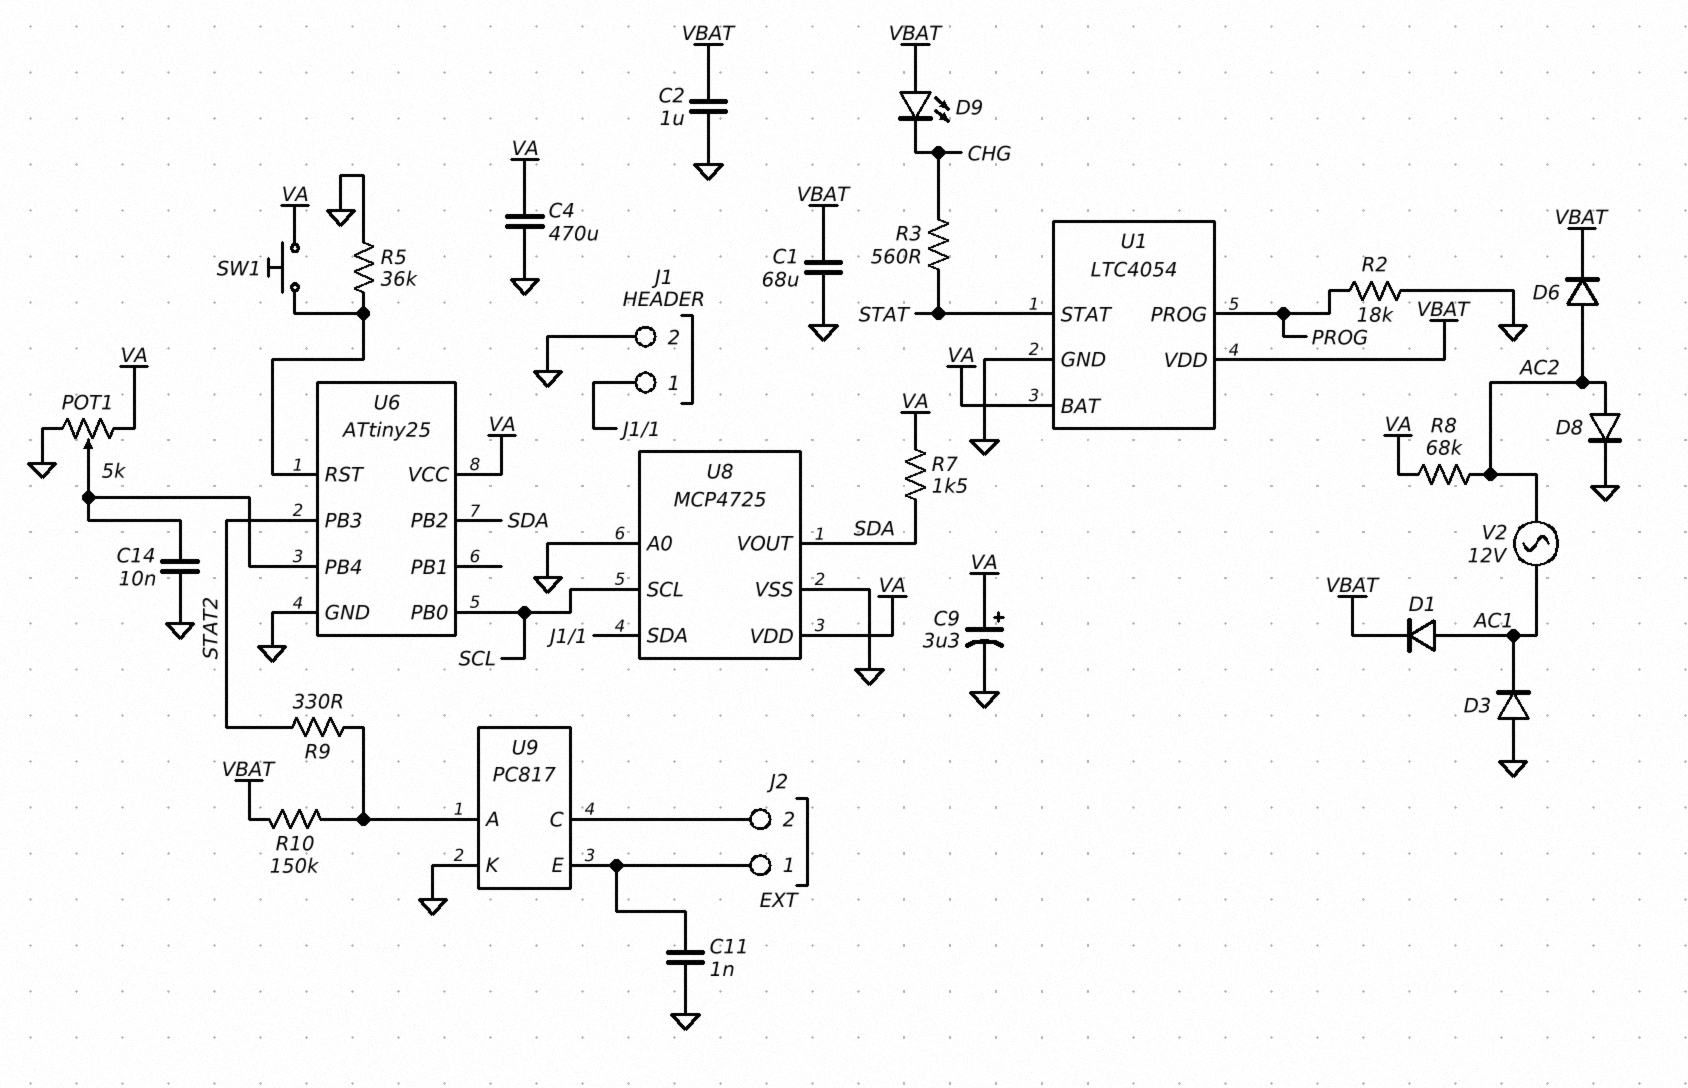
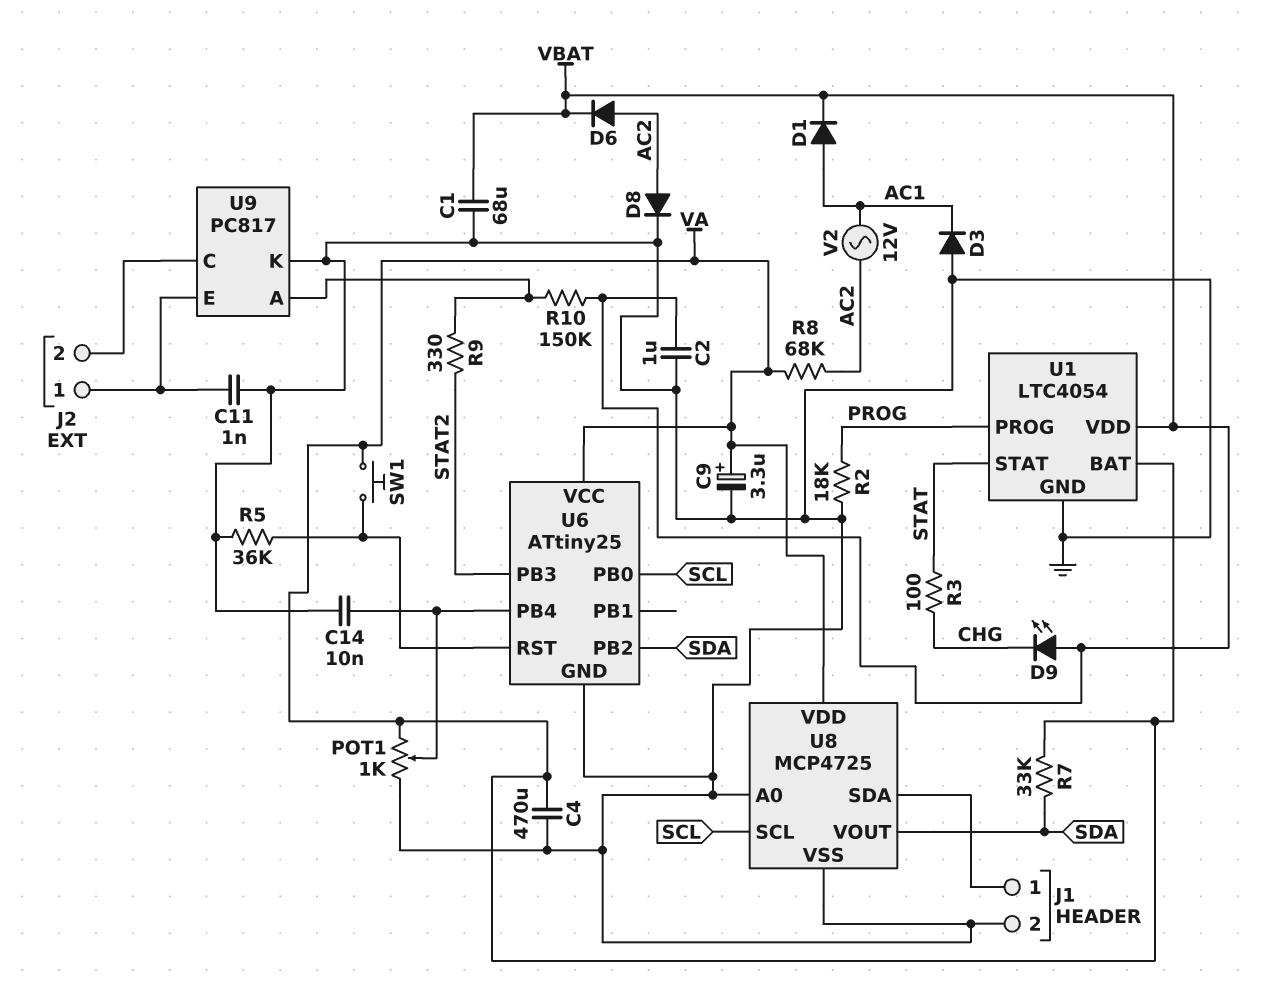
POT1: 5k (GND, VA, wiper U6/PB4) -> 1k (GND, VA, wiper U6/PB4)
R3: 560 (CHG, STAT) -> 100 (CHG, STAT)
R7: 1.5k (SDA, VA) -> 33k (SDA, VA)

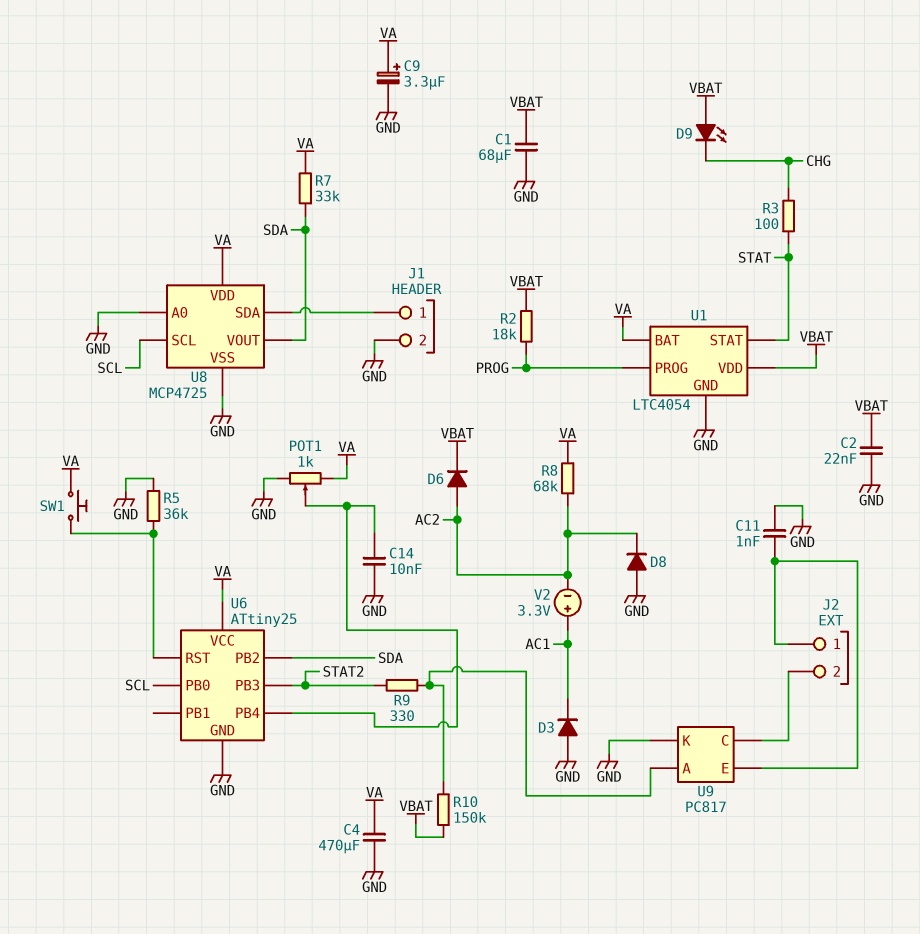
C2: 1uF (GND, VBAT) -> 22nF (GND, VBAT)
D1: diode (A AC1, K VBAT) -> none
D8: diode (A AC2, K GND) -> diode (A GND, K AC2)
R2: 18k (GND, PROG) -> 18k (PROG, VBAT)
V2: AC 12V (AC1, AC2) -> 3.3V (plus AC1, minus AC2)

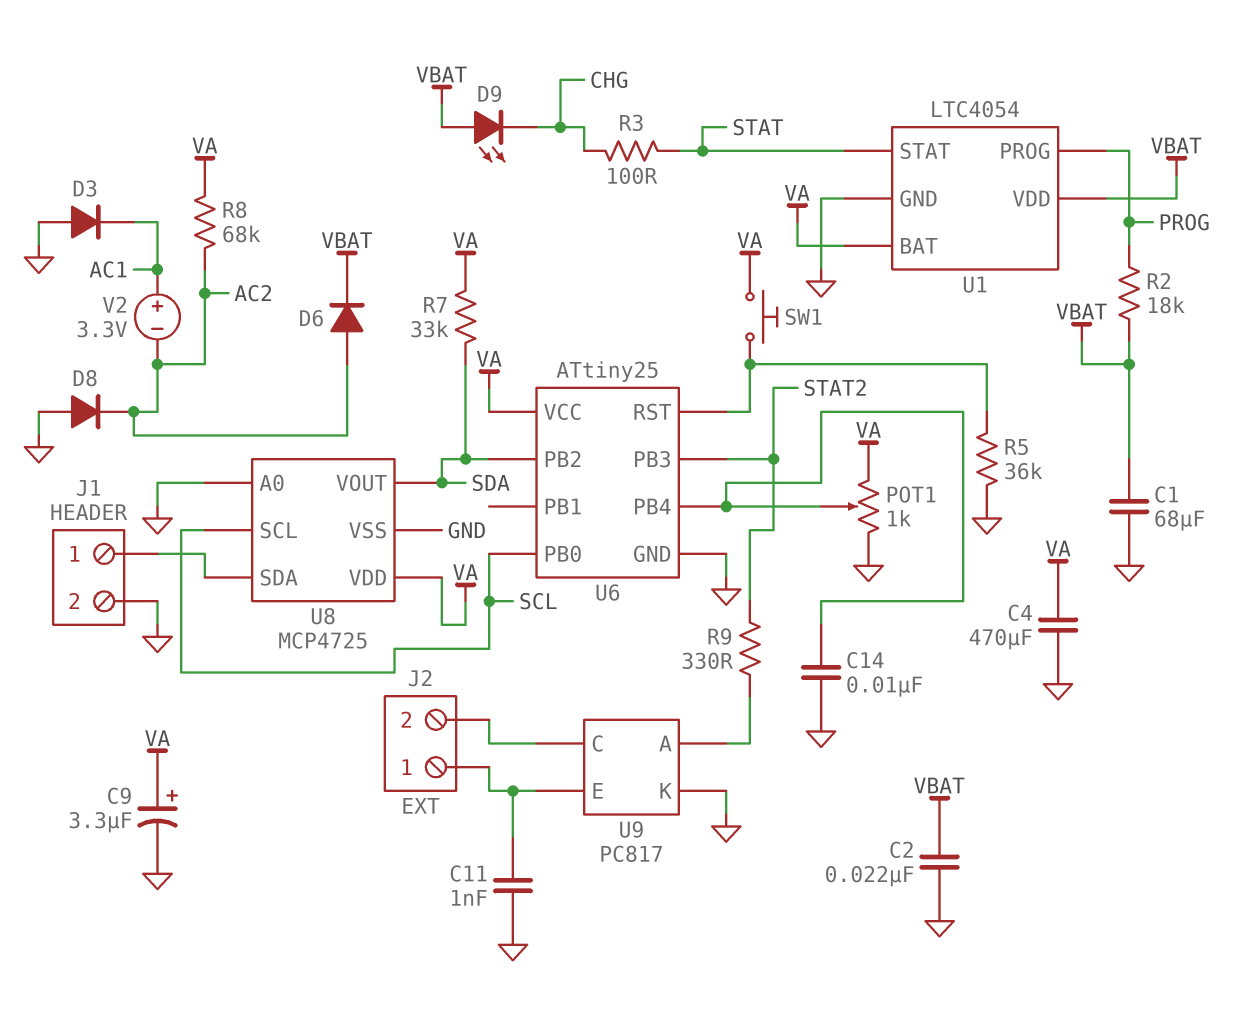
R10: 150k (U9/A, VBAT) -> none

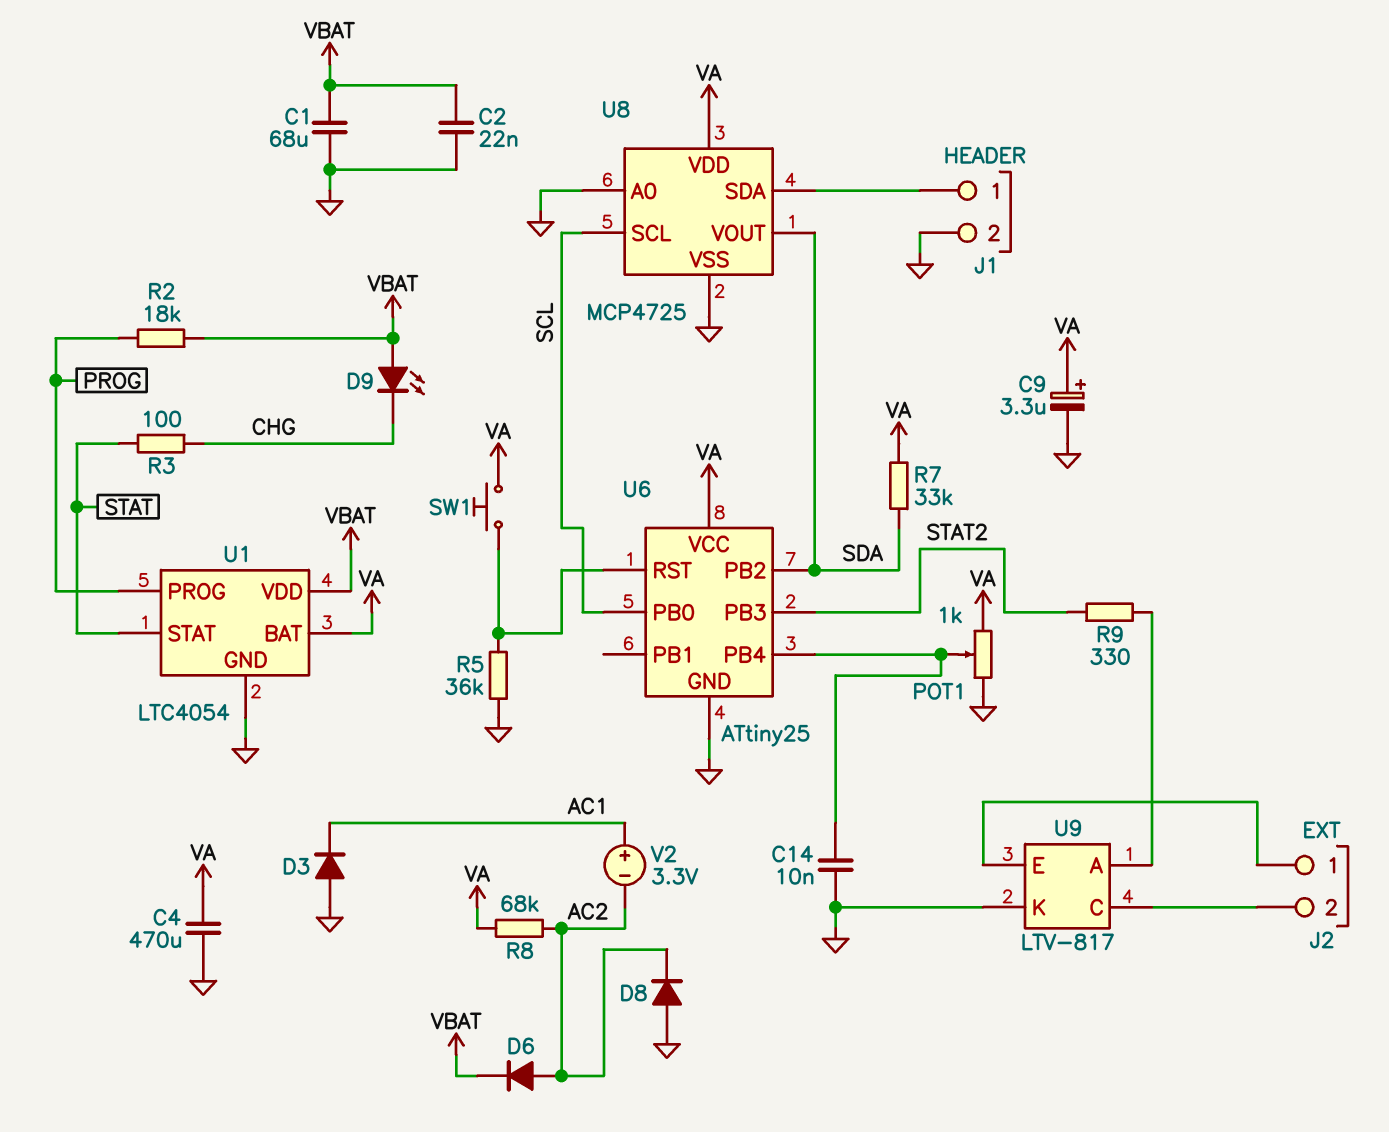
C11: 1nF (GND, J2/1) -> none
U9: PC817 -> LTV-817

